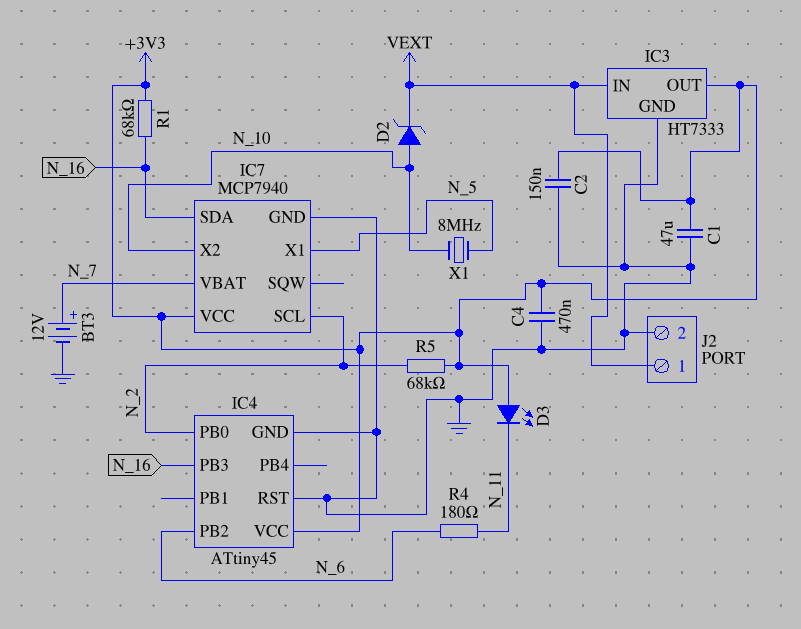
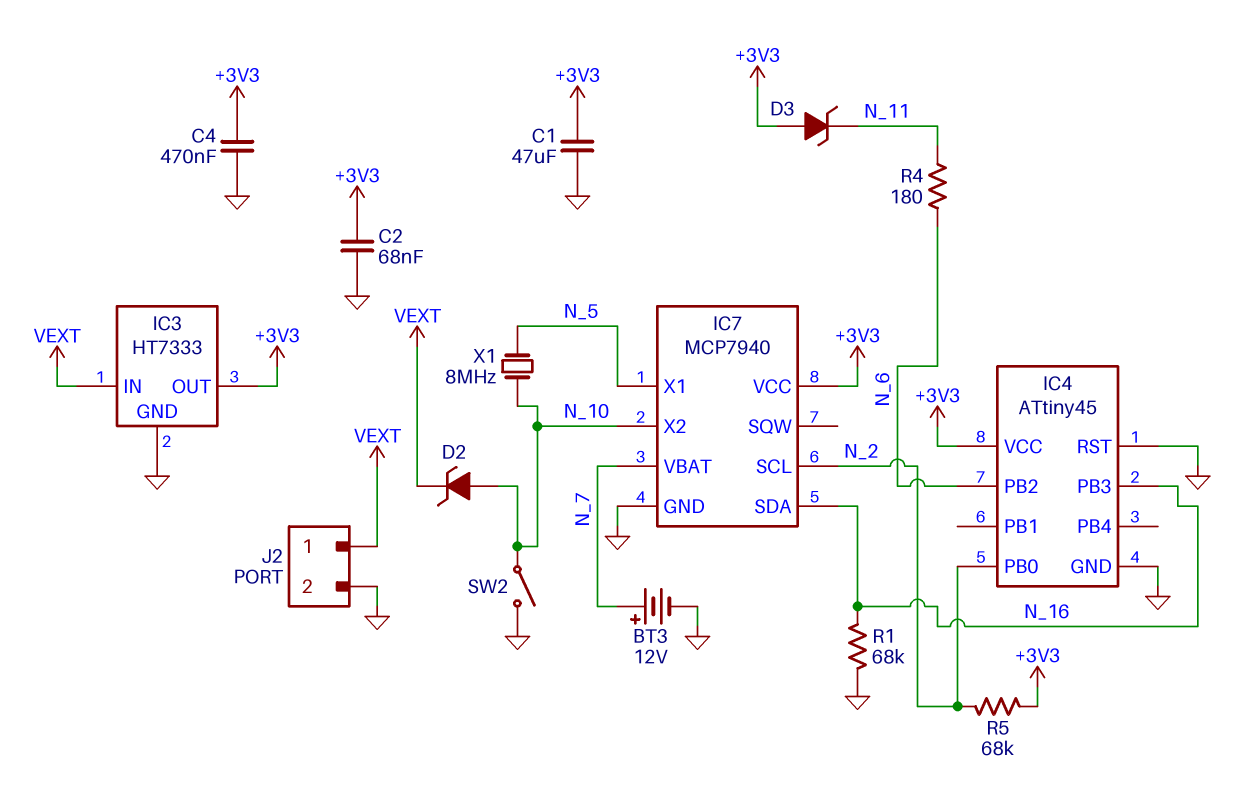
C2: 150nF (+3V3, GND) -> 68nF (+3V3, GND)
D3: LED (A +3V3, K N_11) -> zener (A +3V3, K N_11)
R1: 68k (+3V3, N_16) -> 68k (GND, N_16)
SW2: none -> switch (GND, N_10)

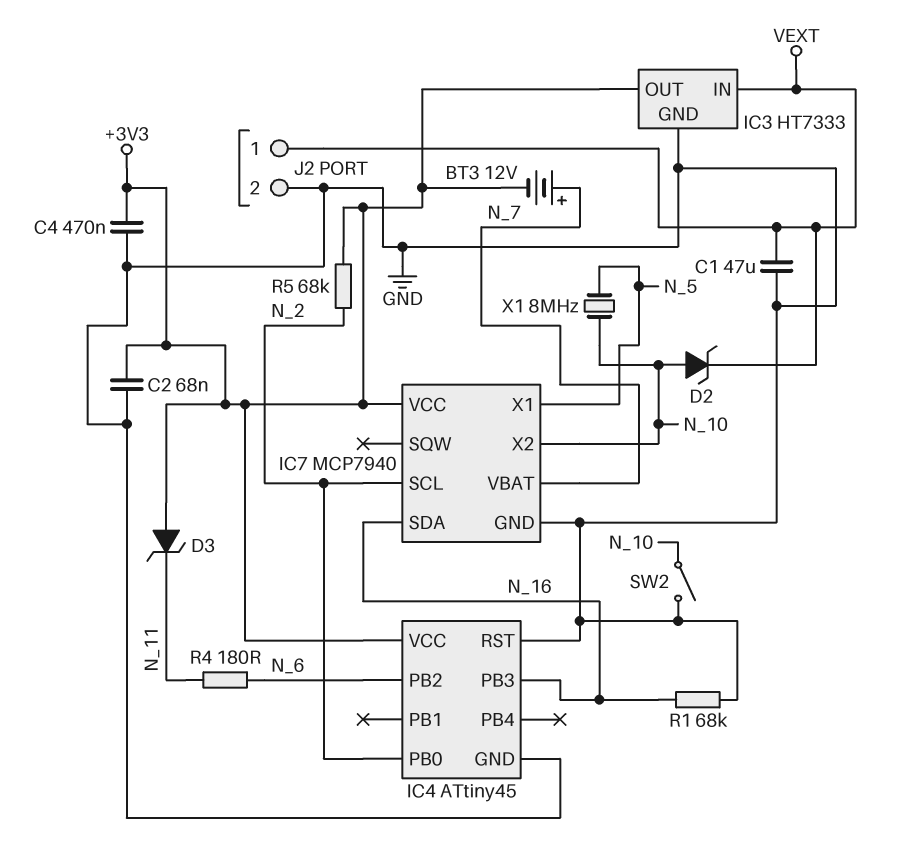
BT3: 12V (plus N_7, minus GND) -> 12V (plus N_7, minus +3V3)
C1: 47uF (+3V3, GND) -> 47uF (GND, VEXT)

